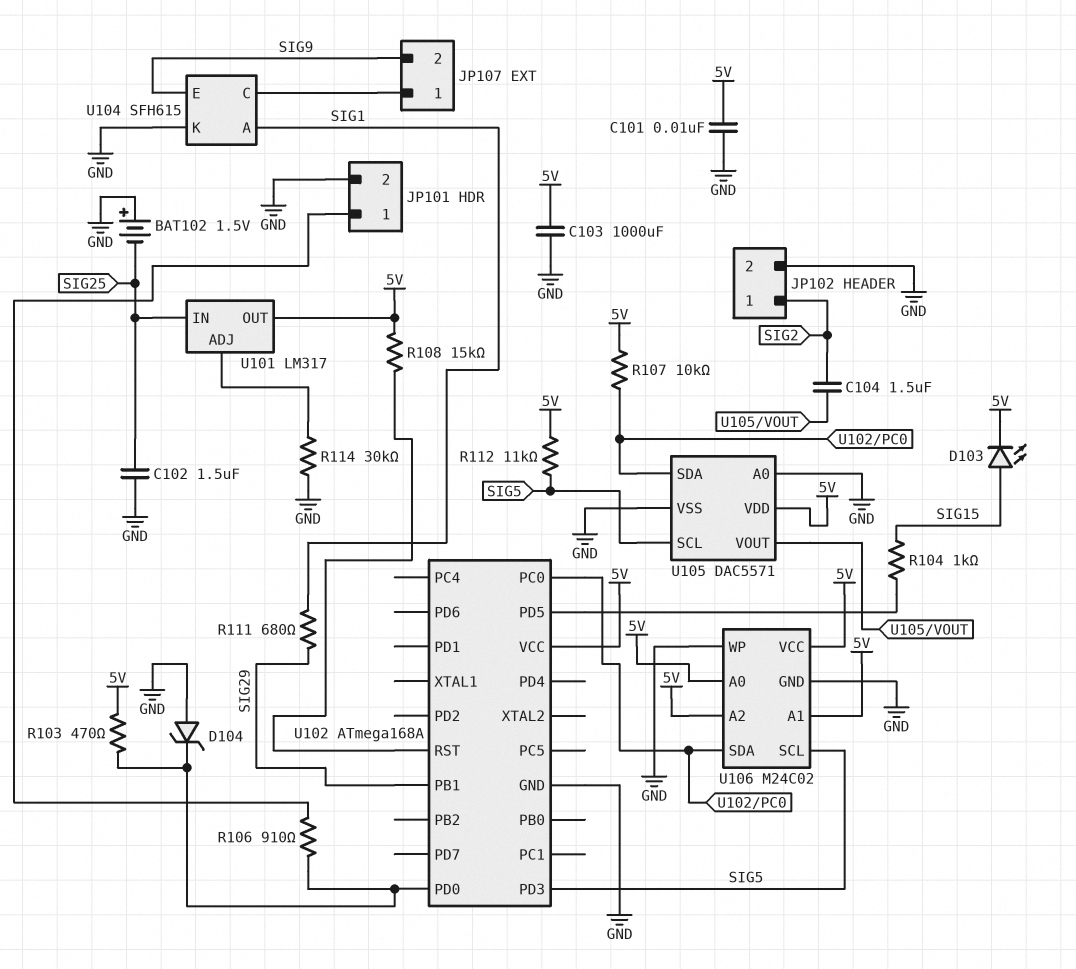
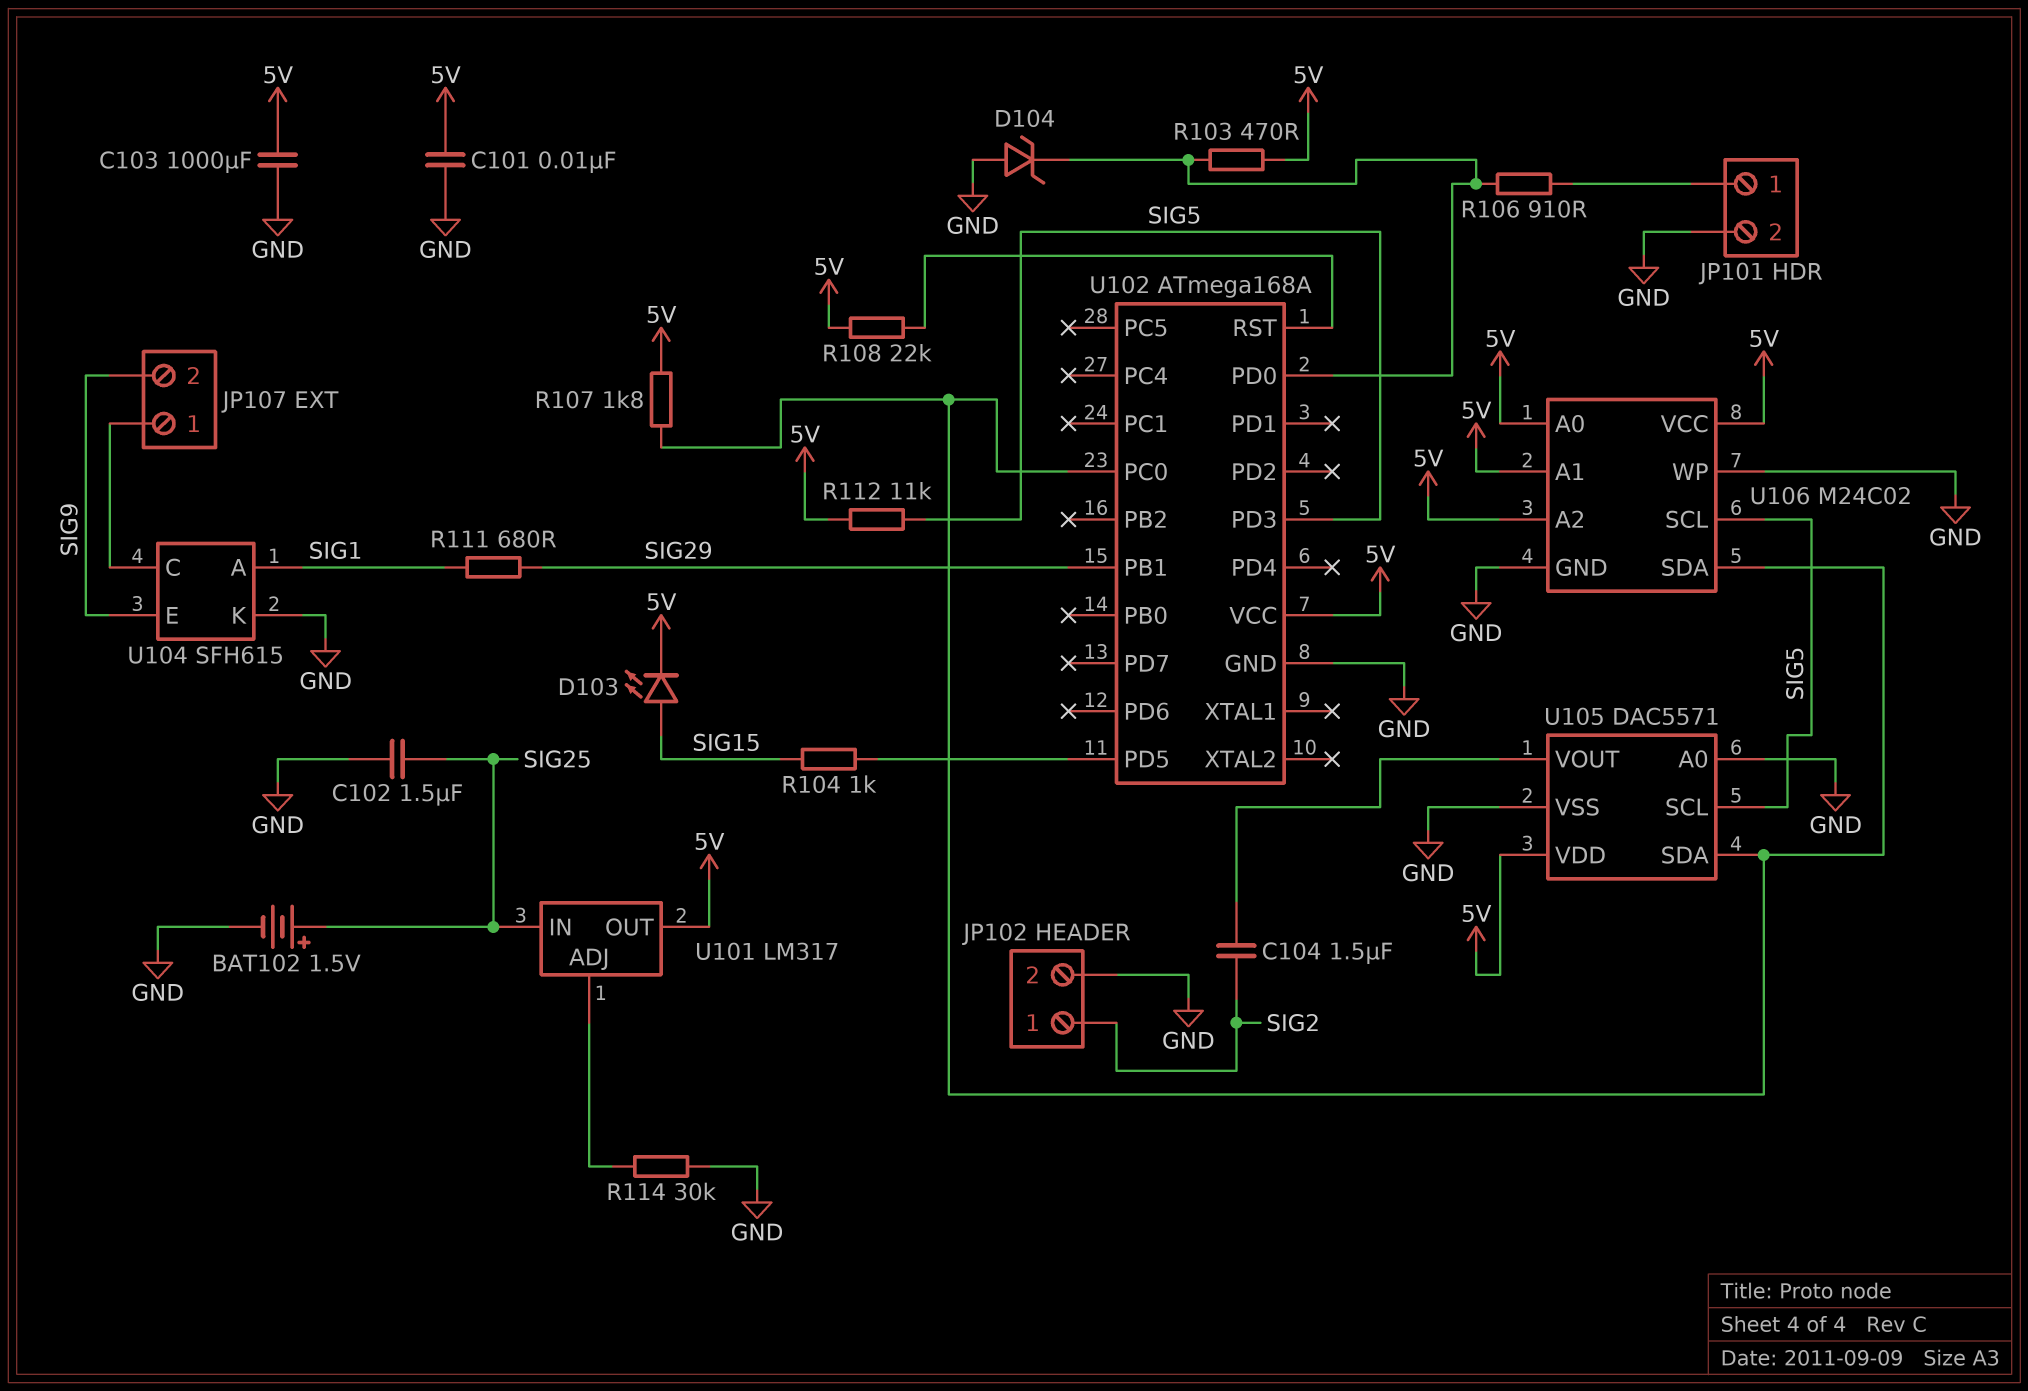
BAT102: 1.5V (plus GND, minus SIG25) -> 1.5V (plus SIG25, minus GND)
R107: 10k (5V, U102/PC0) -> 1.8k (5V, U102/PC0)
R108: 15k (5V, U102/RST) -> 22k (5V, U102/RST)

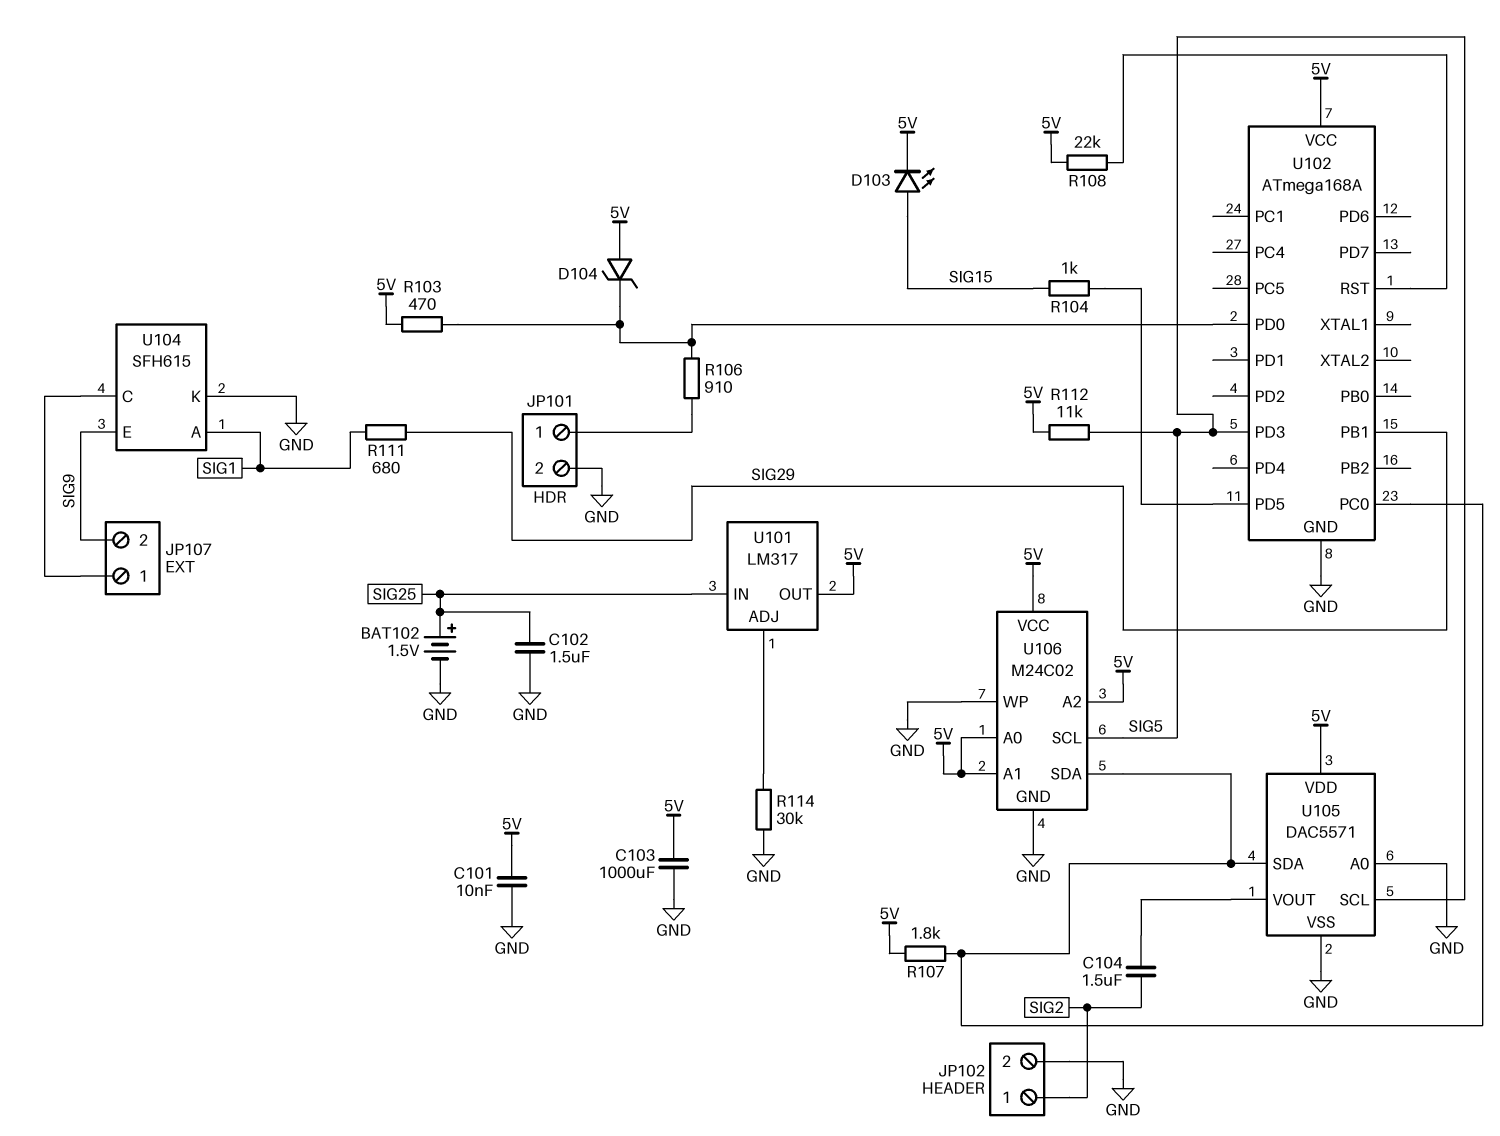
D104: zener (A GND, K U102/PD0) -> zener (A 5V, K U102/PD0)

